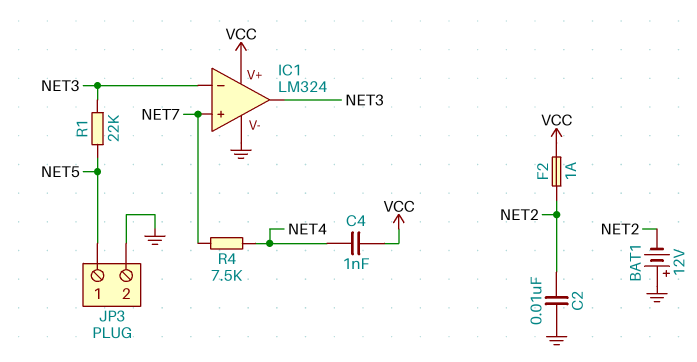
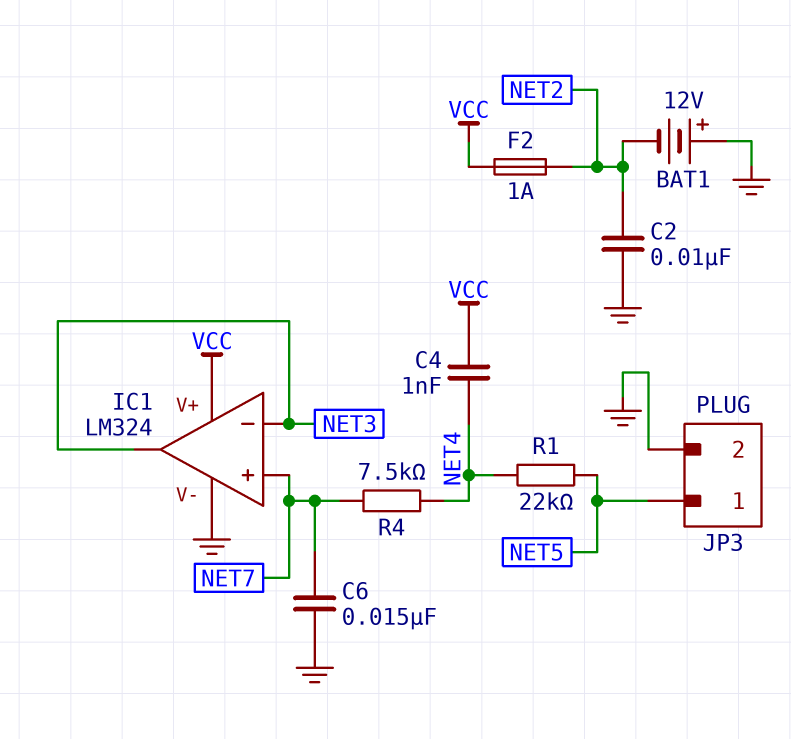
C6: none -> 15nF (GND, NET7)
R1: 22k (NET3, NET5) -> 22k (NET4, NET5)

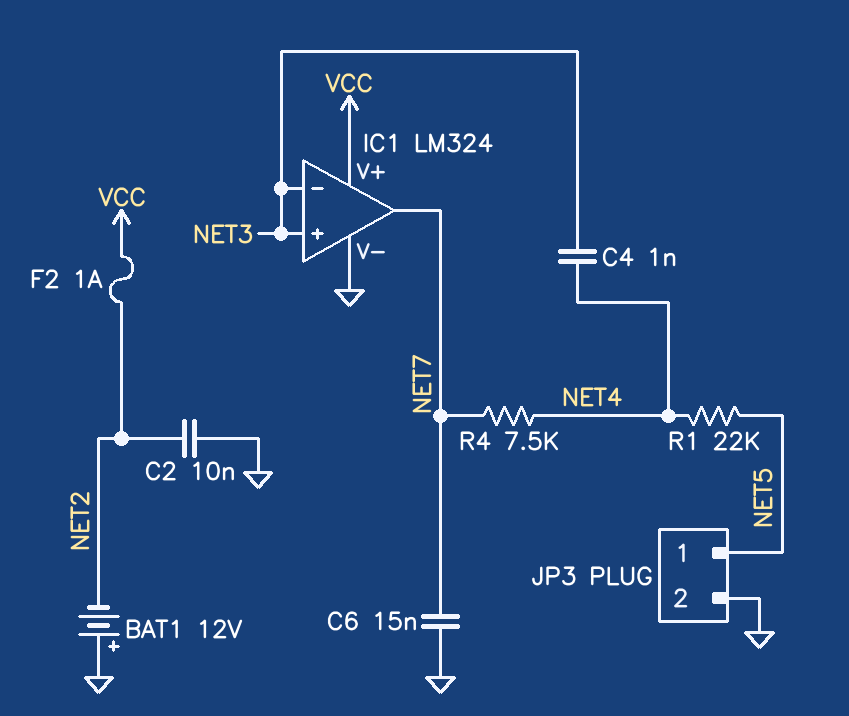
C4: 1nF (NET4, VCC) -> 1nF (NET3, NET4)
IC1 pin in+: NET7 -> NET3
IC1 pin out: NET3 -> NET7

